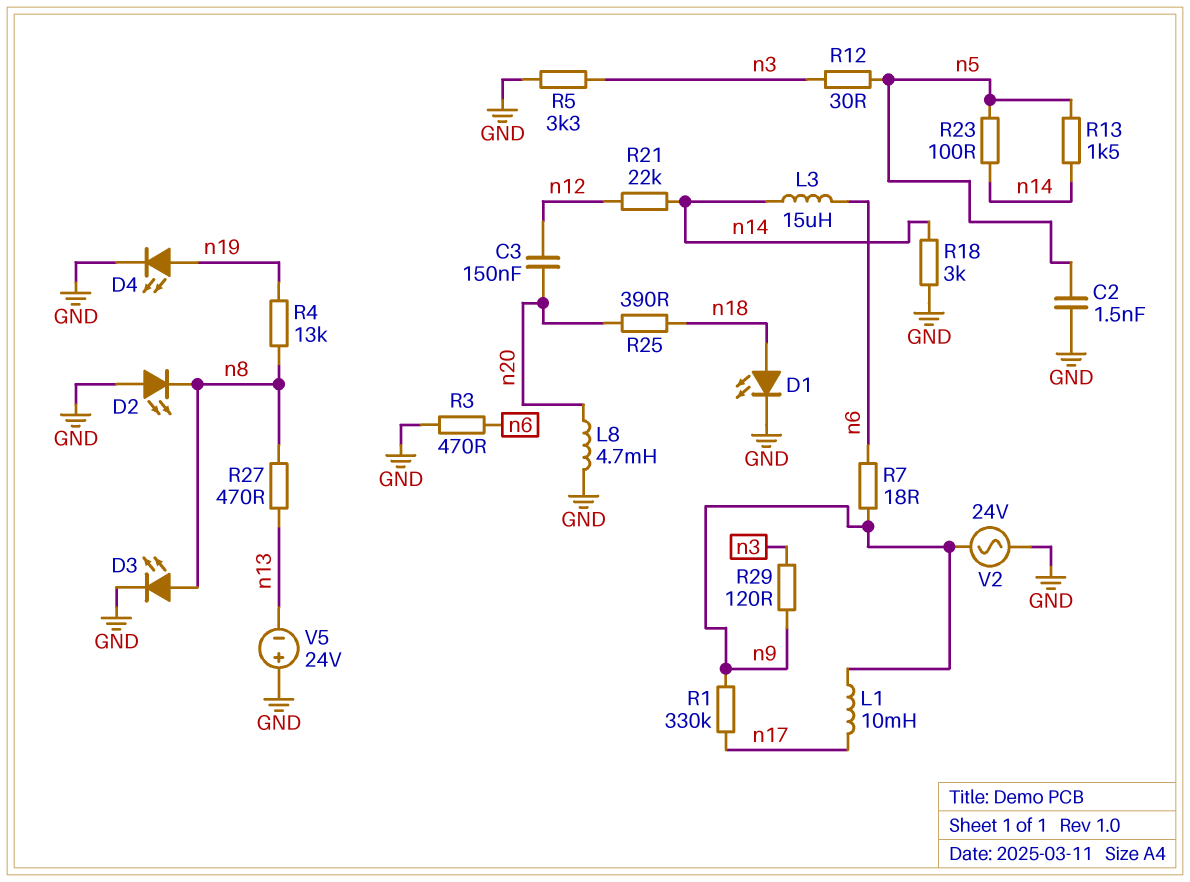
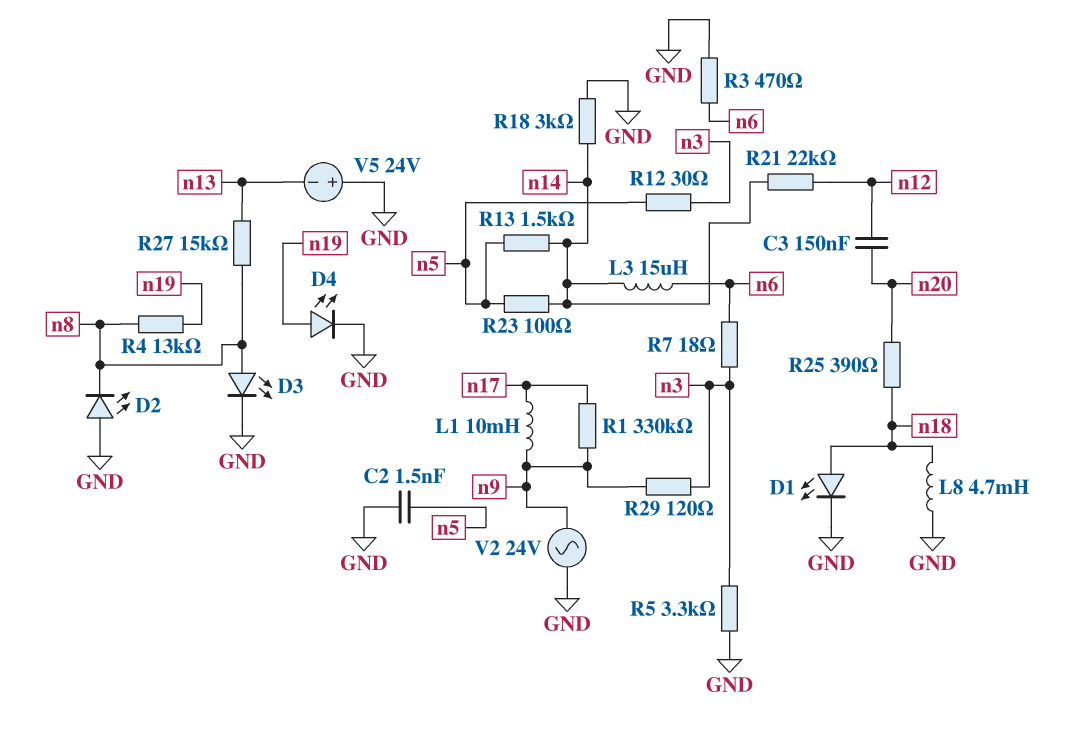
L8: 4.7mH (GND, n20) -> 4.7mH (GND, n18)
R7: 18 (n6, n9) -> 18 (n3, n6)
R27: 470 (n8, n13) -> 15k (n8, n13)

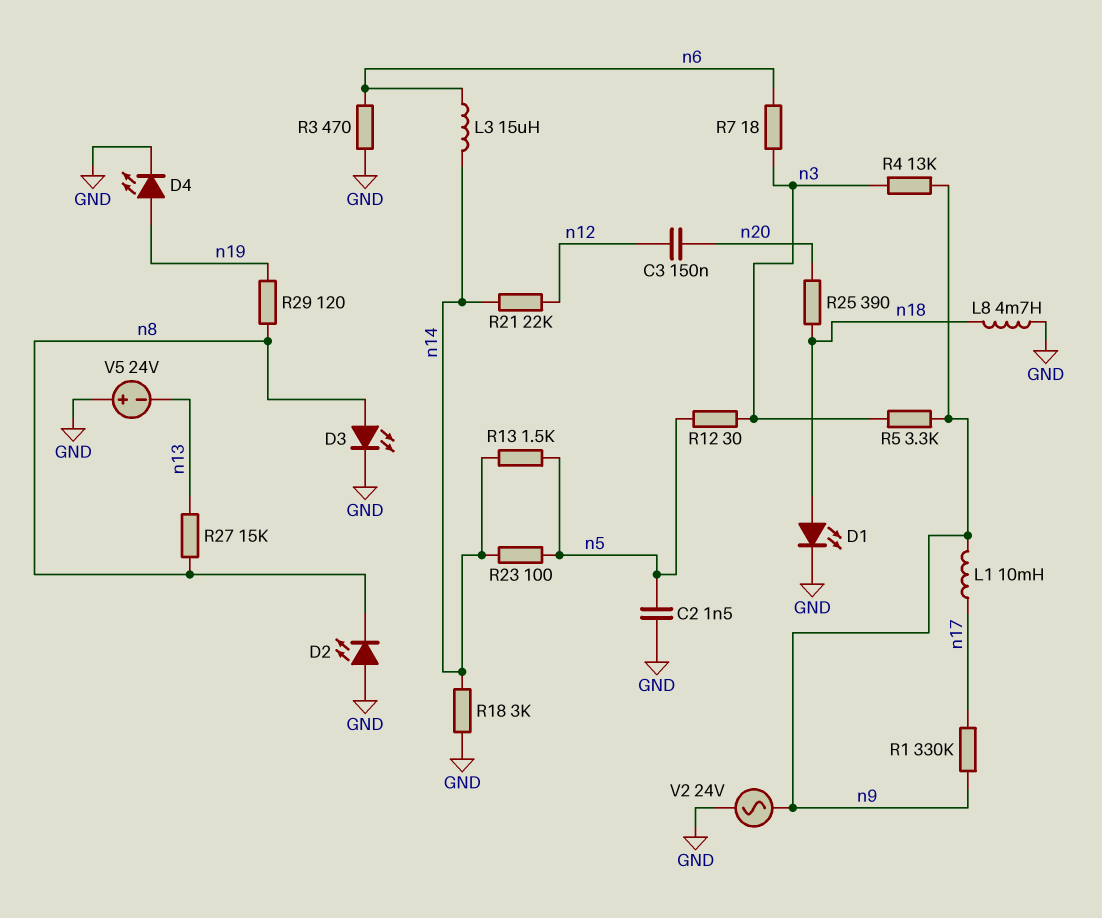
R4: 13k (n8, n19) -> 13k (n3, n9)
R5: 3.3k (GND, n3) -> 3.3k (n3, n9)
R29: 120 (n3, n9) -> 120 (n8, n19)

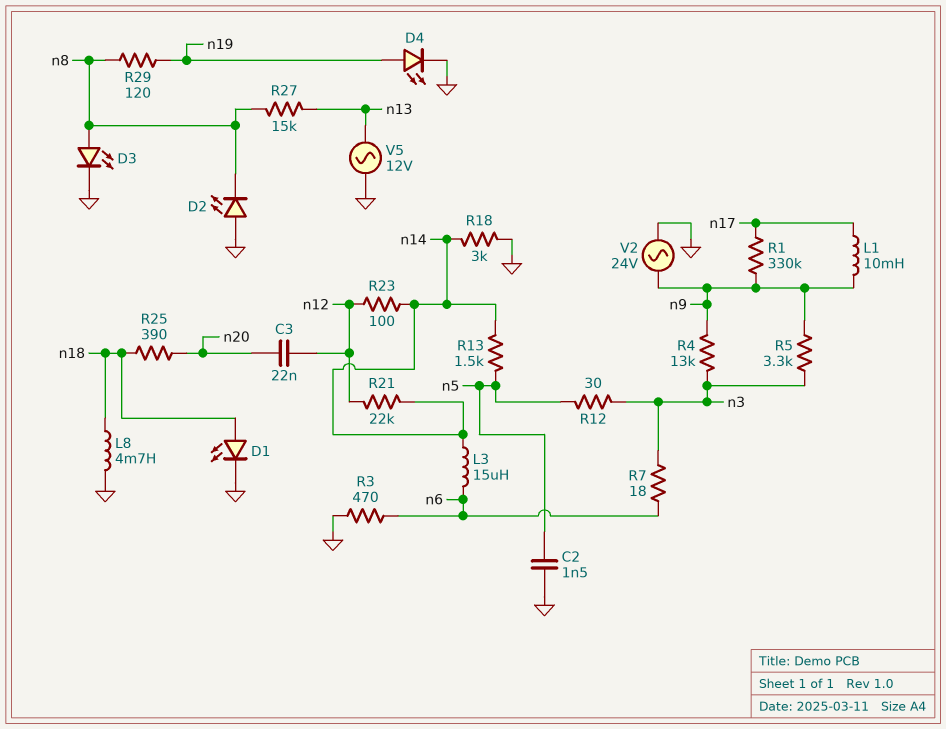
C3: 150nF (n12, n20) -> 22nF (n12, n20)
R23: 100 (n5, n14) -> 100 (n12, n14)
V5: 24V (plus GND, minus n13) -> AC 12V (GND, n13)

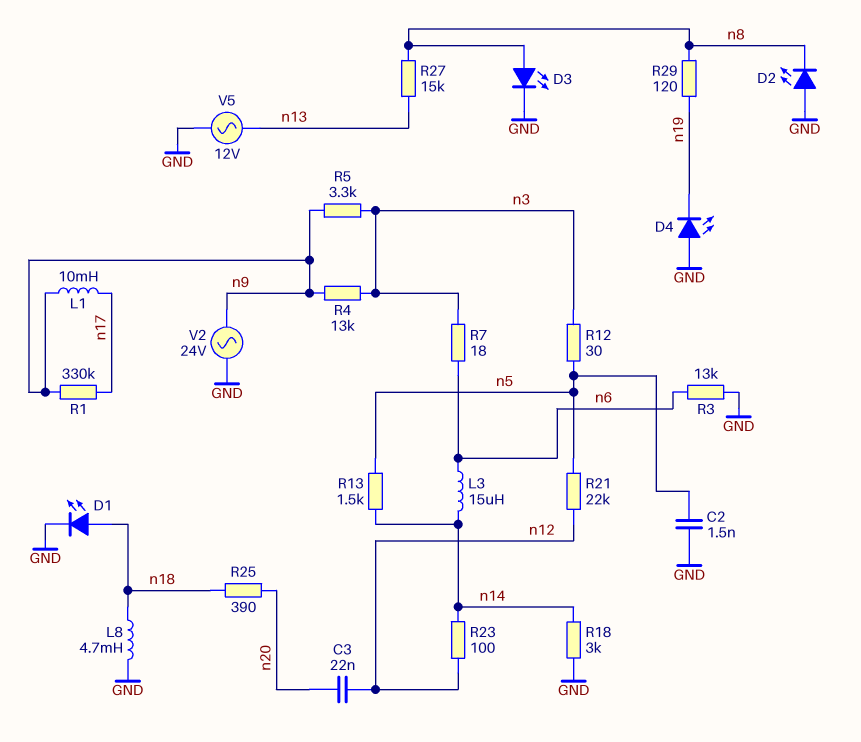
D4: LED (A n19, K GND) -> LED (A GND, K n19)
R3: 470 (GND, n6) -> 13k (GND, n6)
R21: 22k (n12, n14) -> 22k (n5, n12)

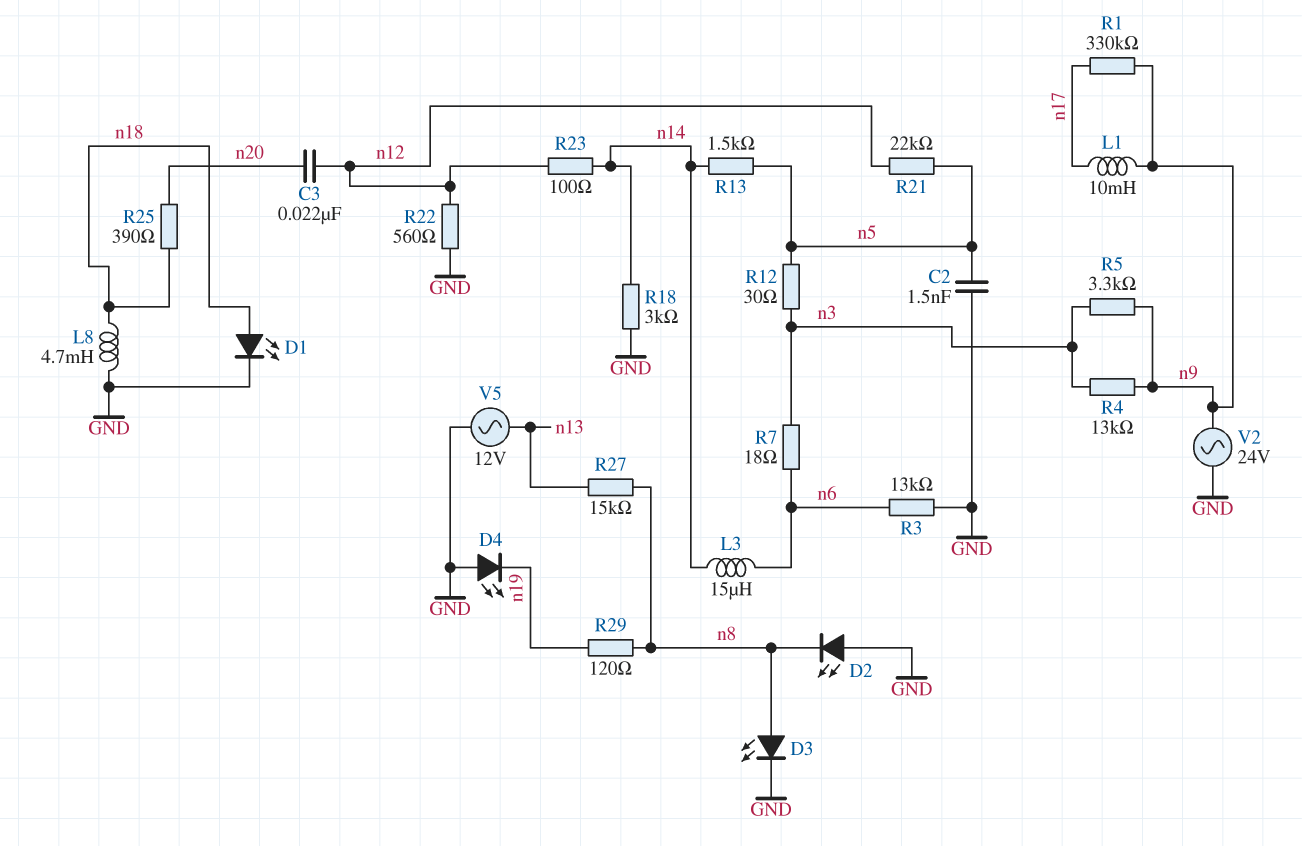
R22: none -> 560 (GND, n12)

